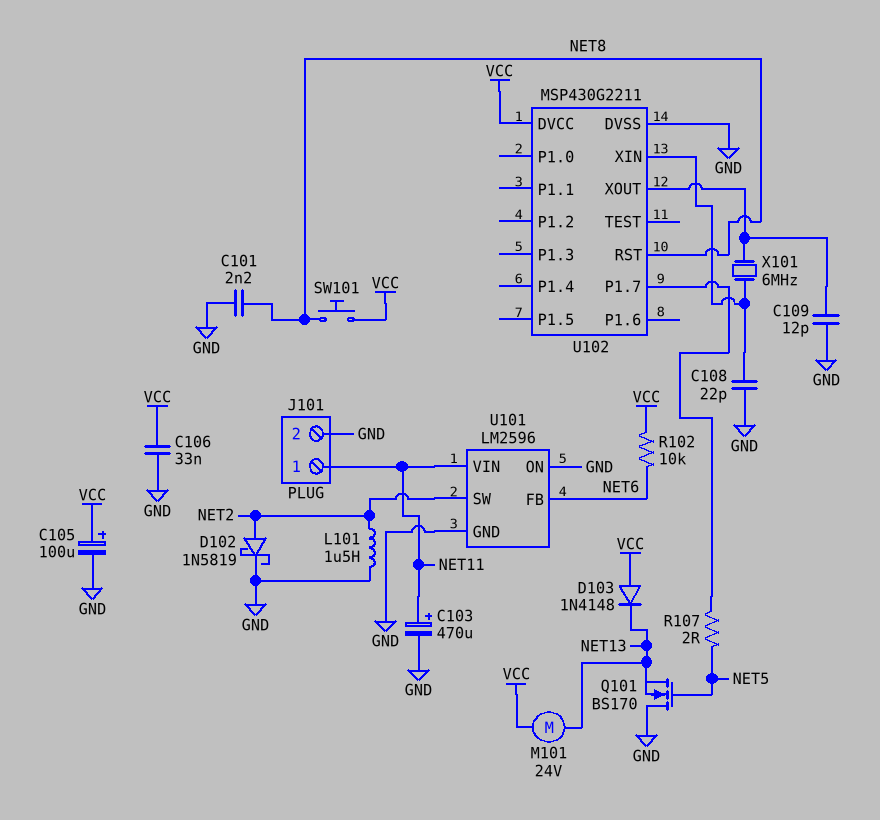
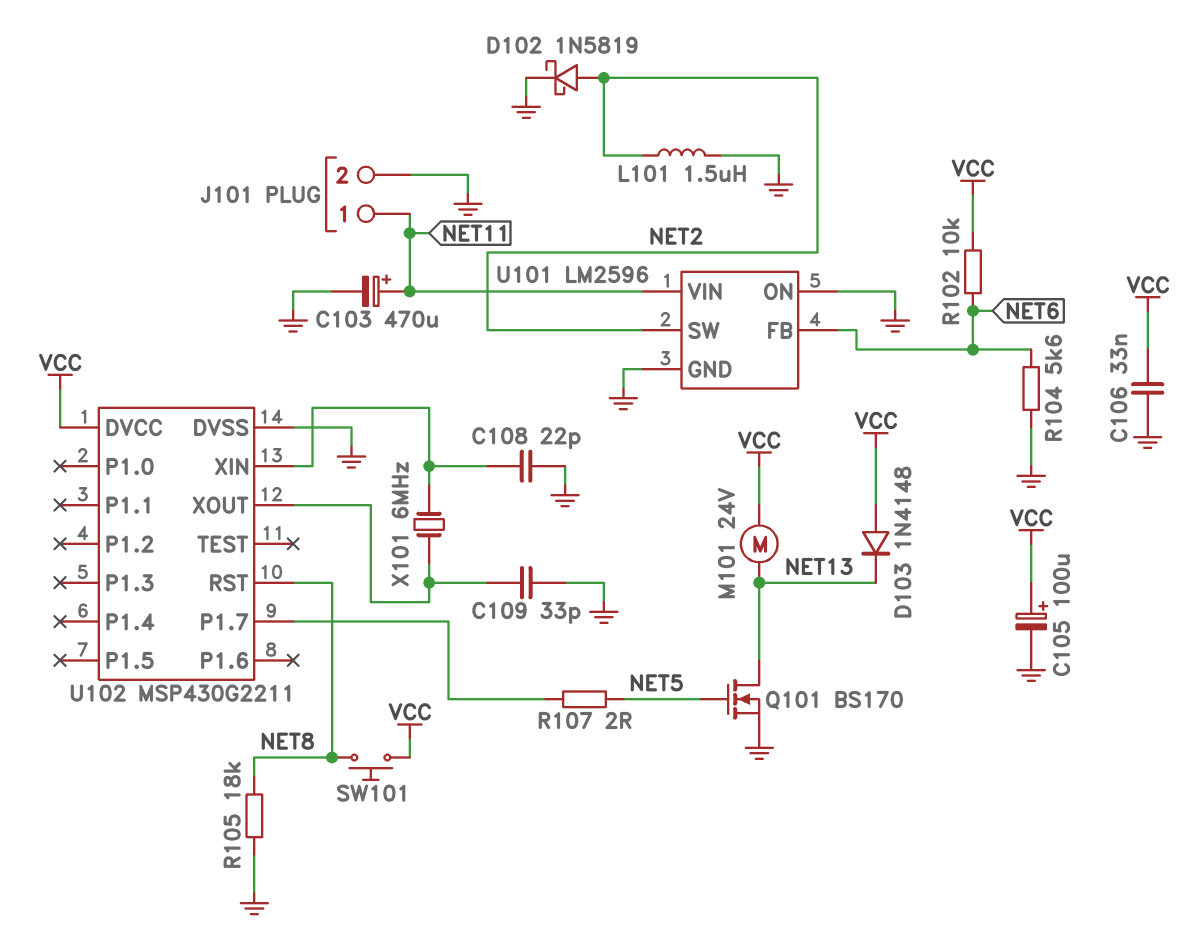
C101: 2.2nF (GND, NET8) -> none
C109: 12pF (GND, U102/XOUT) -> 33pF (GND, U102/XOUT)
Q101: NMOS BS170 (G NET5, D GND, S NET13) -> NMOS BS170 (G NET5, D NET13, S GND)
R104: none -> 5.6k (GND, NET6)
R105: none -> 18k (GND, NET8)

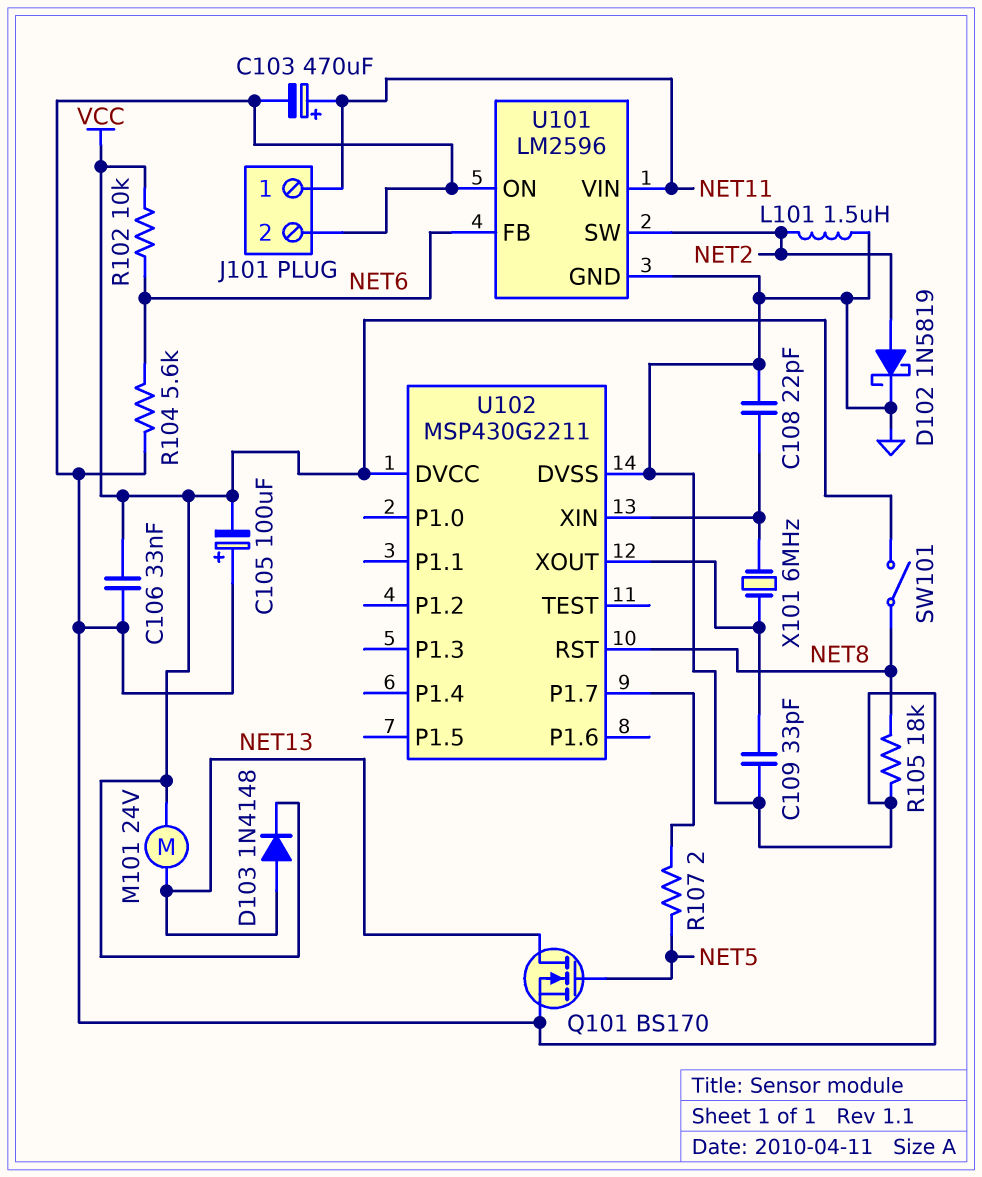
C105: 100uF (plus VCC, minus GND) -> 100uF (plus GND, minus VCC)
D103: diode 1N4148 (A VCC, K NET13) -> diode 1N4148 (A NET13, K VCC)
SW101: button (NET8, VCC) -> switch (NET8, VCC)

